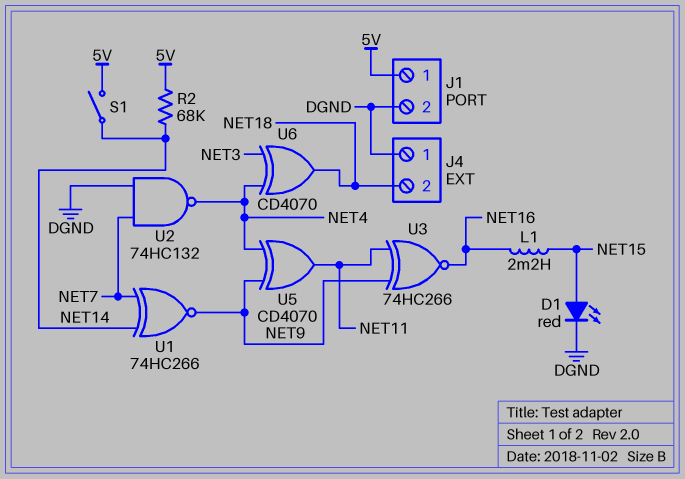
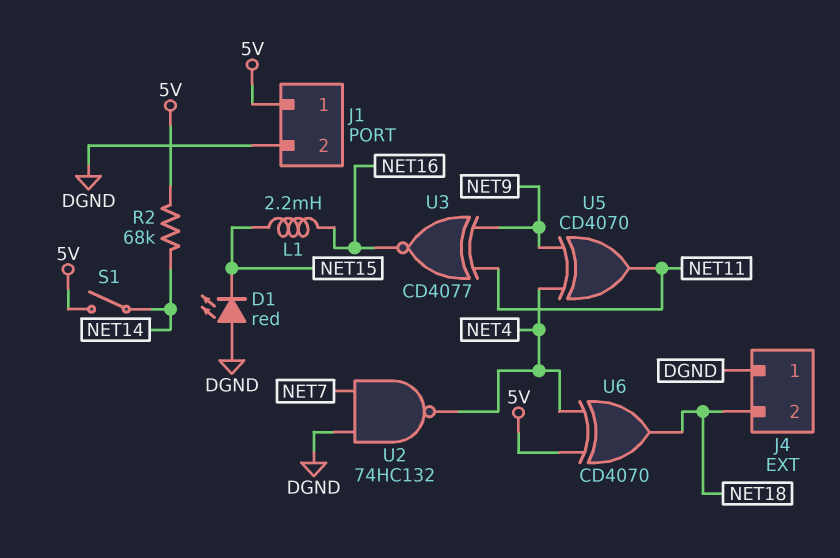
D1: LED red (A NET15, K DGND) -> LED red (A DGND, K NET15)
U1: XNOR 74HC266 (in NET7, in NET14, out NET9) -> none
U3: XNOR 74HC266 (in NET9, in NET11, out NET16) -> XNOR CD4077 (in NET9, in NET11, out NET16)
U6: XOR CD4070 (in NET3, in NET4, out NET18) -> XOR CD4070 (in 5V, in NET4, out NET18)

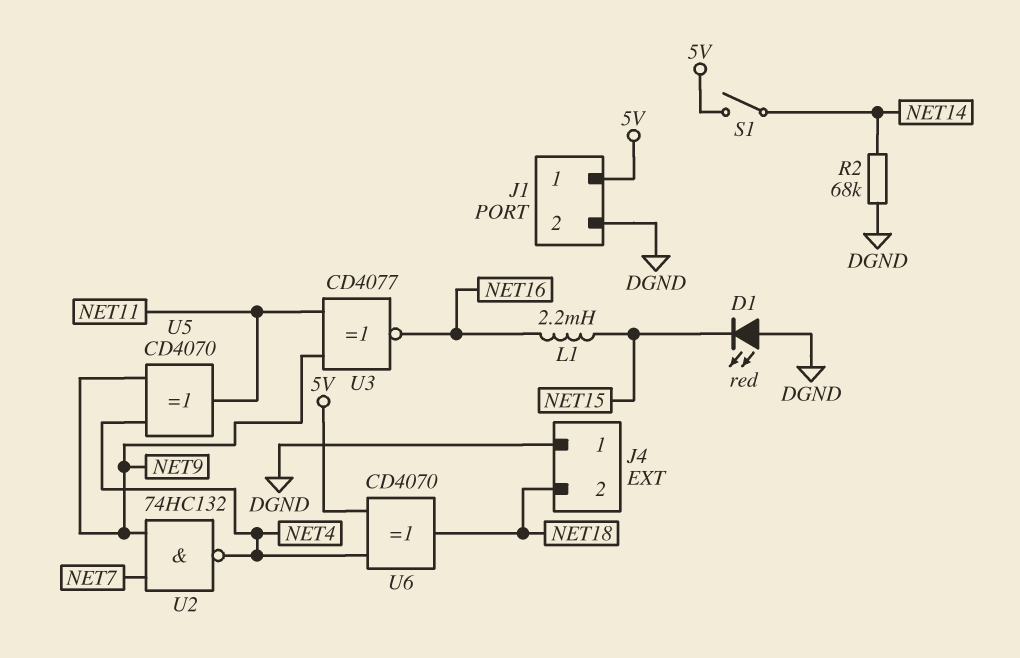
R2: 68k (5V, NET14) -> 68k (DGND, NET14)
U2: NAND 74HC132 (in DGND, in NET7, out NET4) -> NAND 74HC132 (in NET7, in NET9, out NET4)

